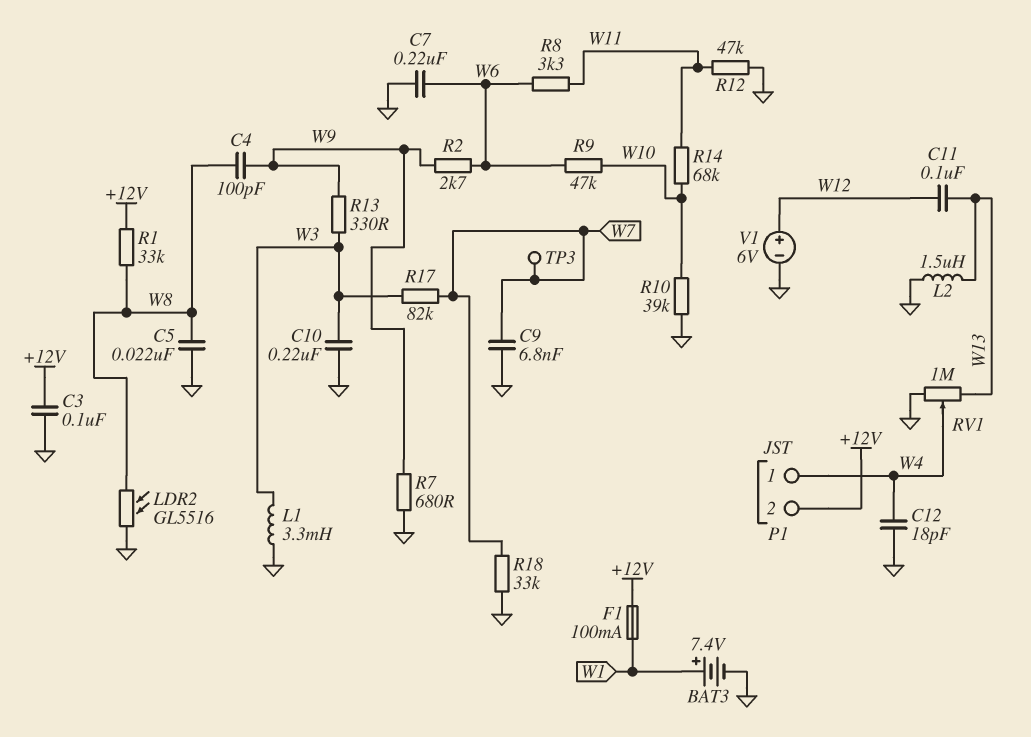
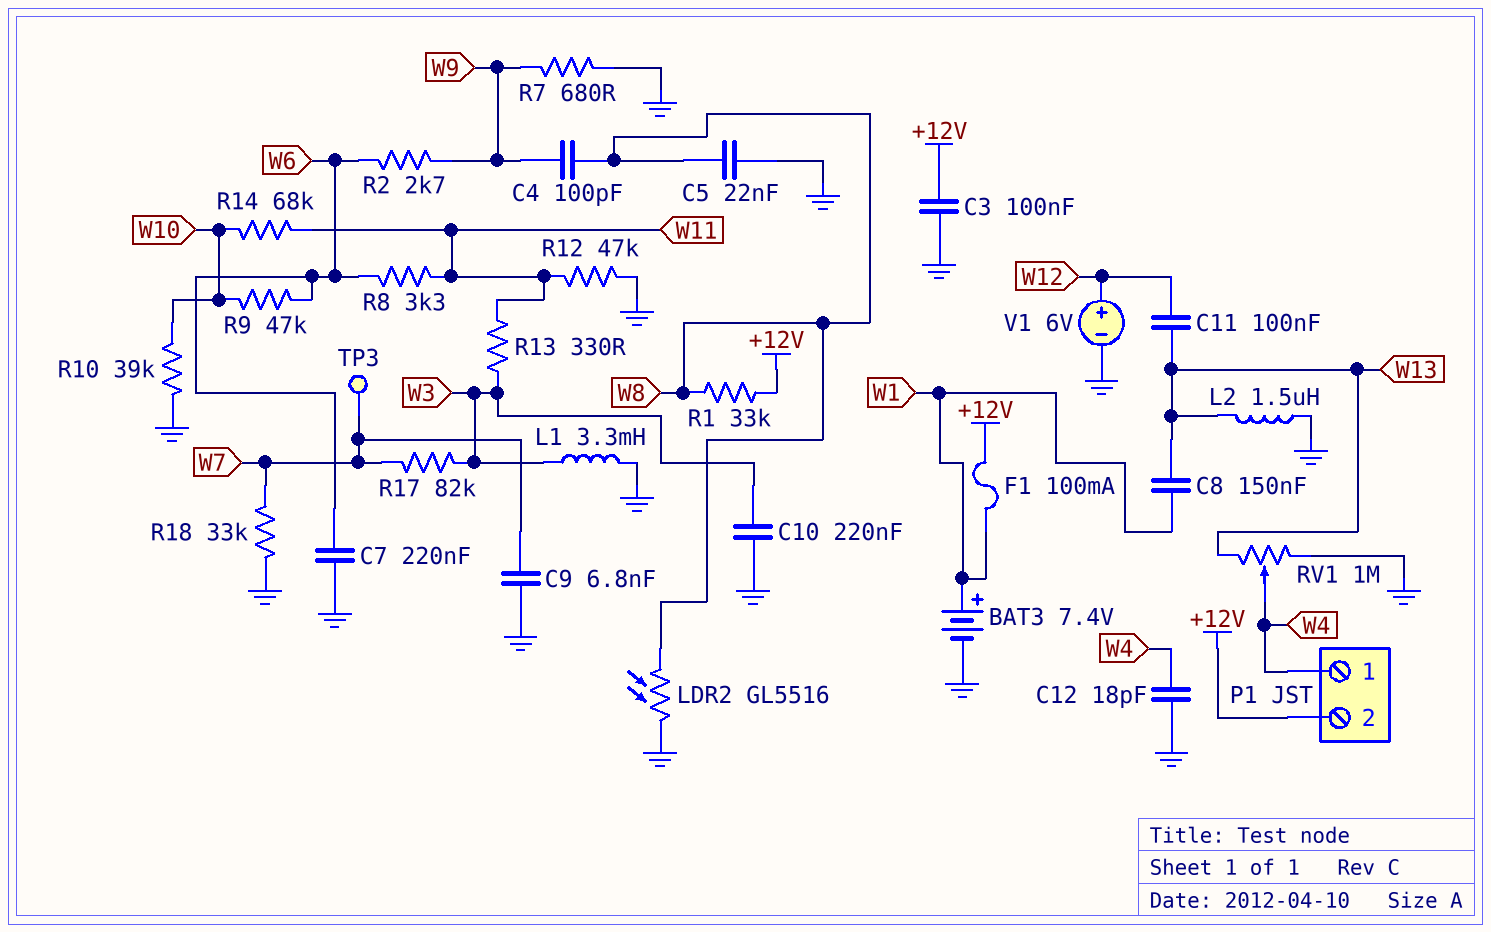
C8: none -> 150nF (W1, W13)
R13: 330 (W3, W9) -> 330 (W3, W11)

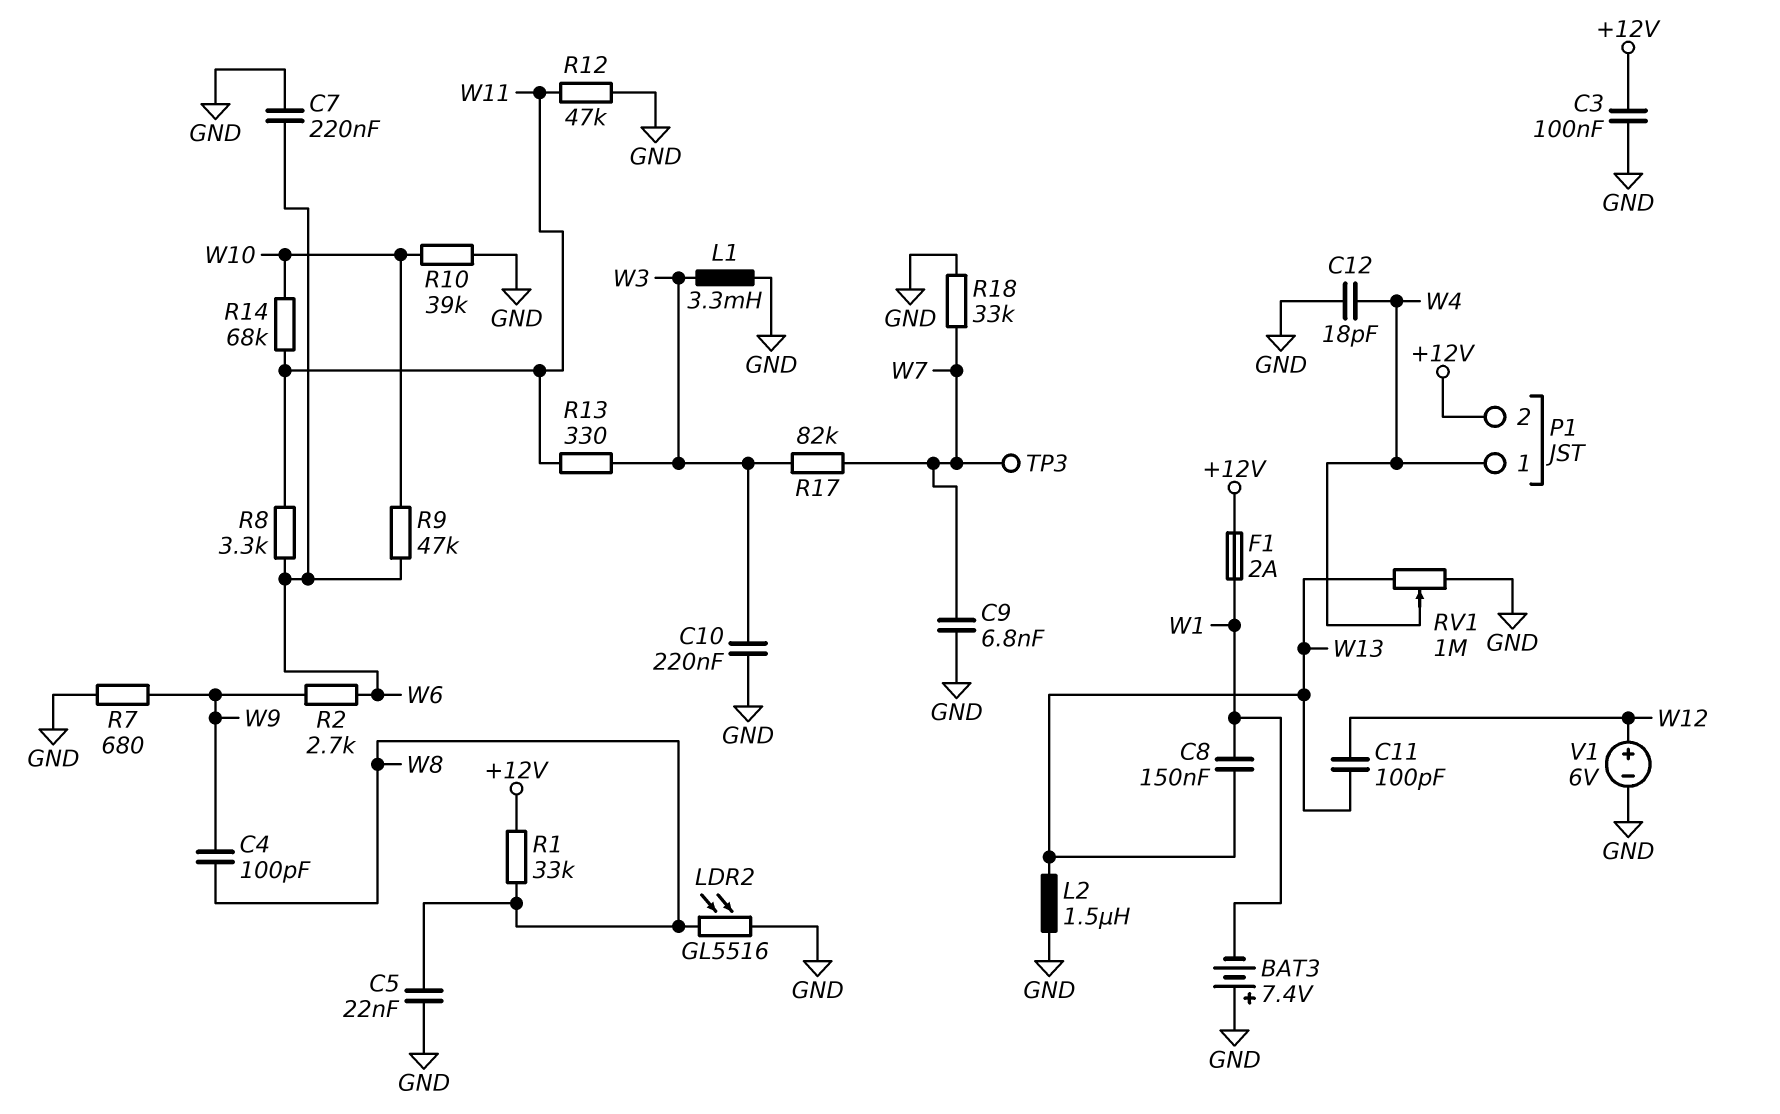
BAT3: 7.4V (plus W1, minus GND) -> 7.4V (plus GND, minus W1)
C11: 100nF (W12, W13) -> 100pF (W12, W13)
F1: 100mA (+12V, W1) -> 2A (+12V, W1)

